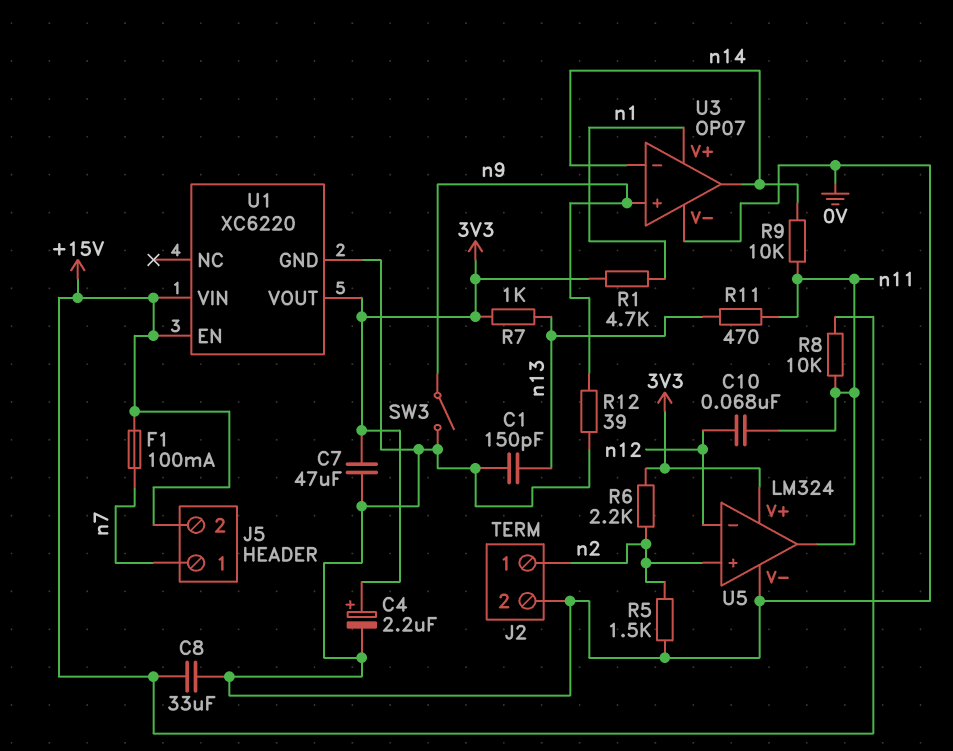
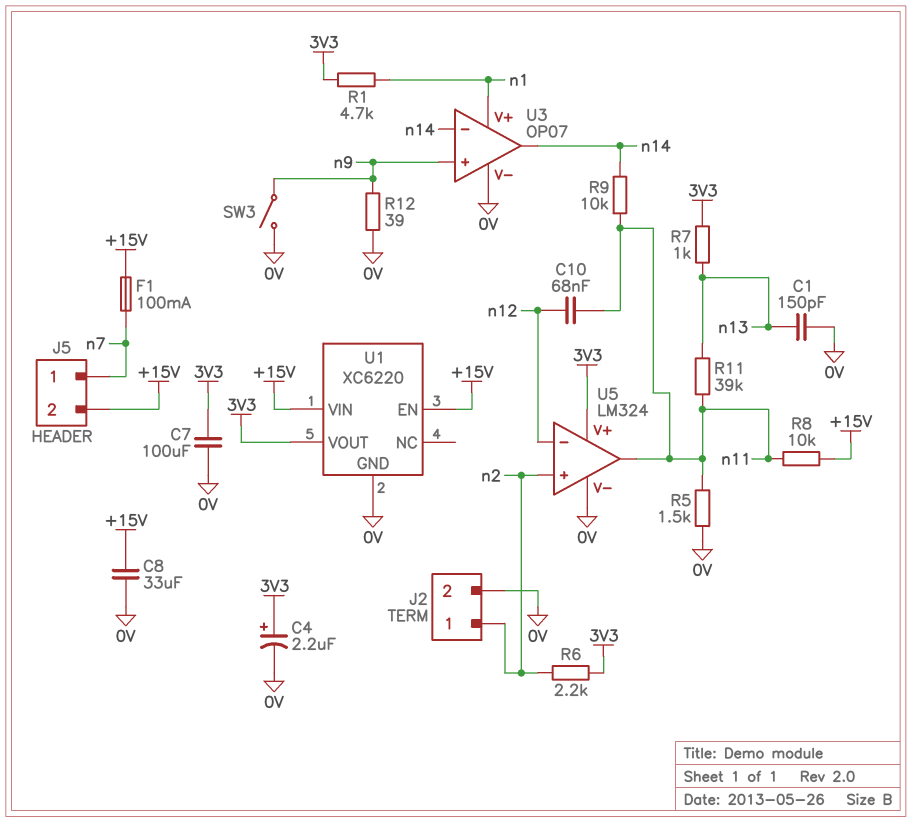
C7: 47uF (0V, 3V3) -> 100uF (0V, 3V3)
R5: 1.5k (0V, n2) -> 1.5k (0V, n11)
R11: 470 (n11, n13) -> 39k (n11, n13)

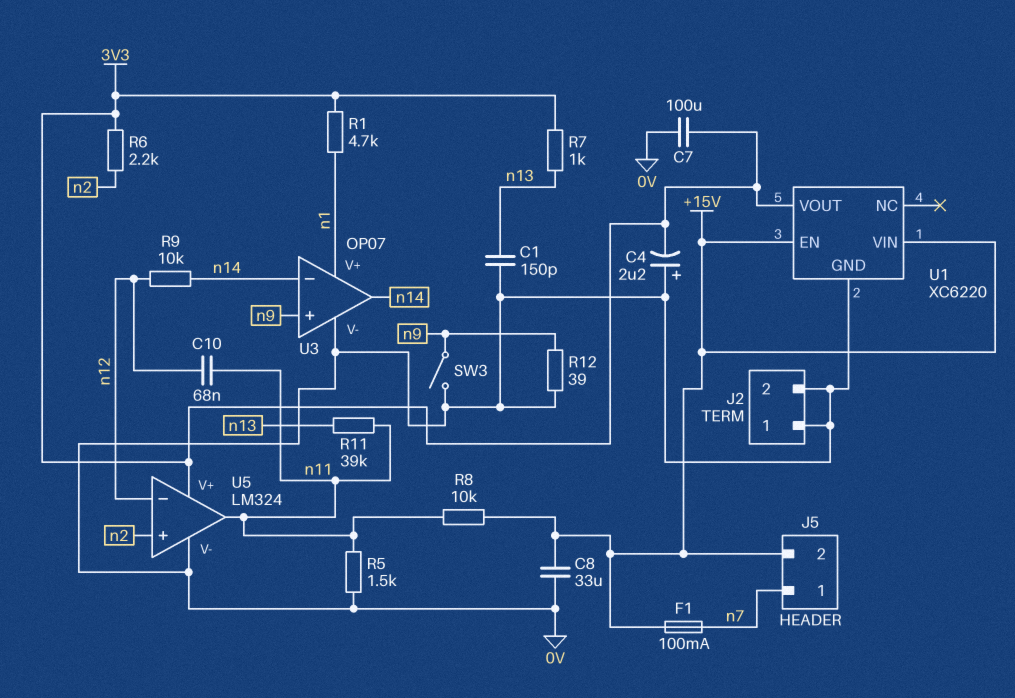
C4: 2.2uF (plus 3V3, minus 0V) -> 2.2uF (plus 0V, minus 3V3)
J2 pin 1: n2 -> 0V
R9: 10k (n11, n14) -> 10k (n12, n14)

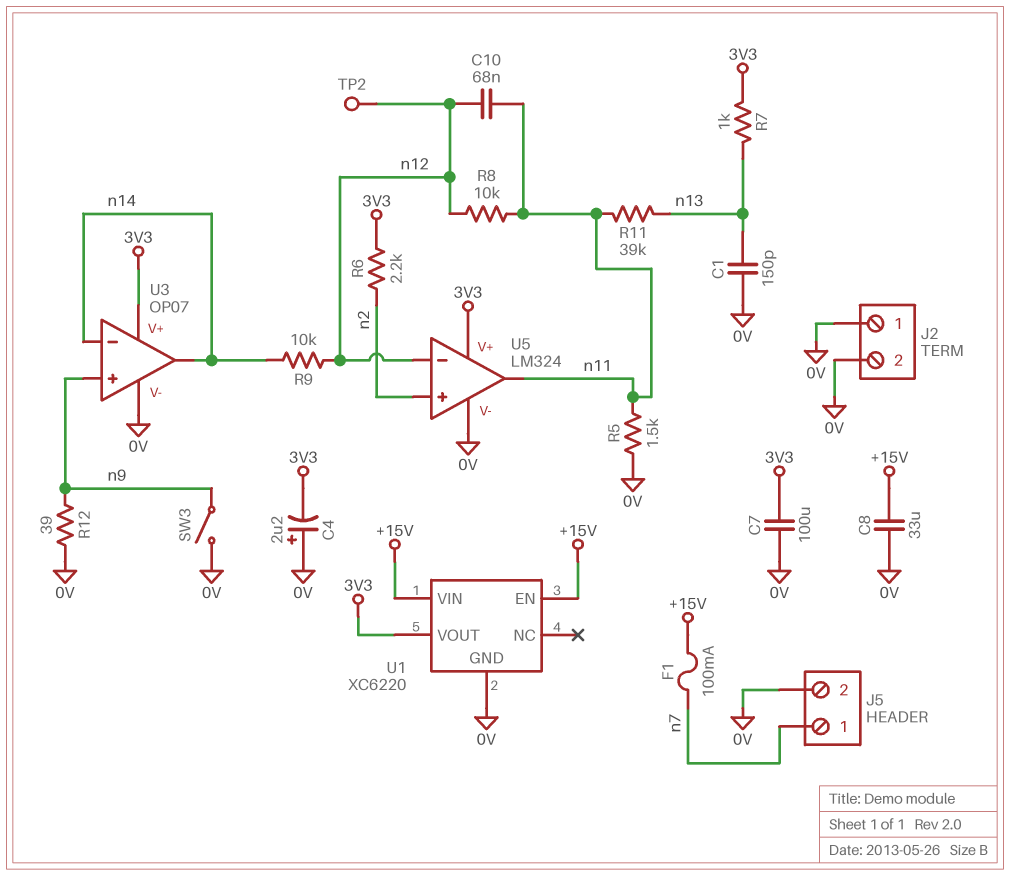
J5 pin 2: +15V -> 0V
R1: 4.7k (3V3, n1) -> none
R8: 10k (+15V, n11) -> 10k (n11, n12)
TP2: none -> test point (n12)
U3 pin V+: n1 -> 3V3

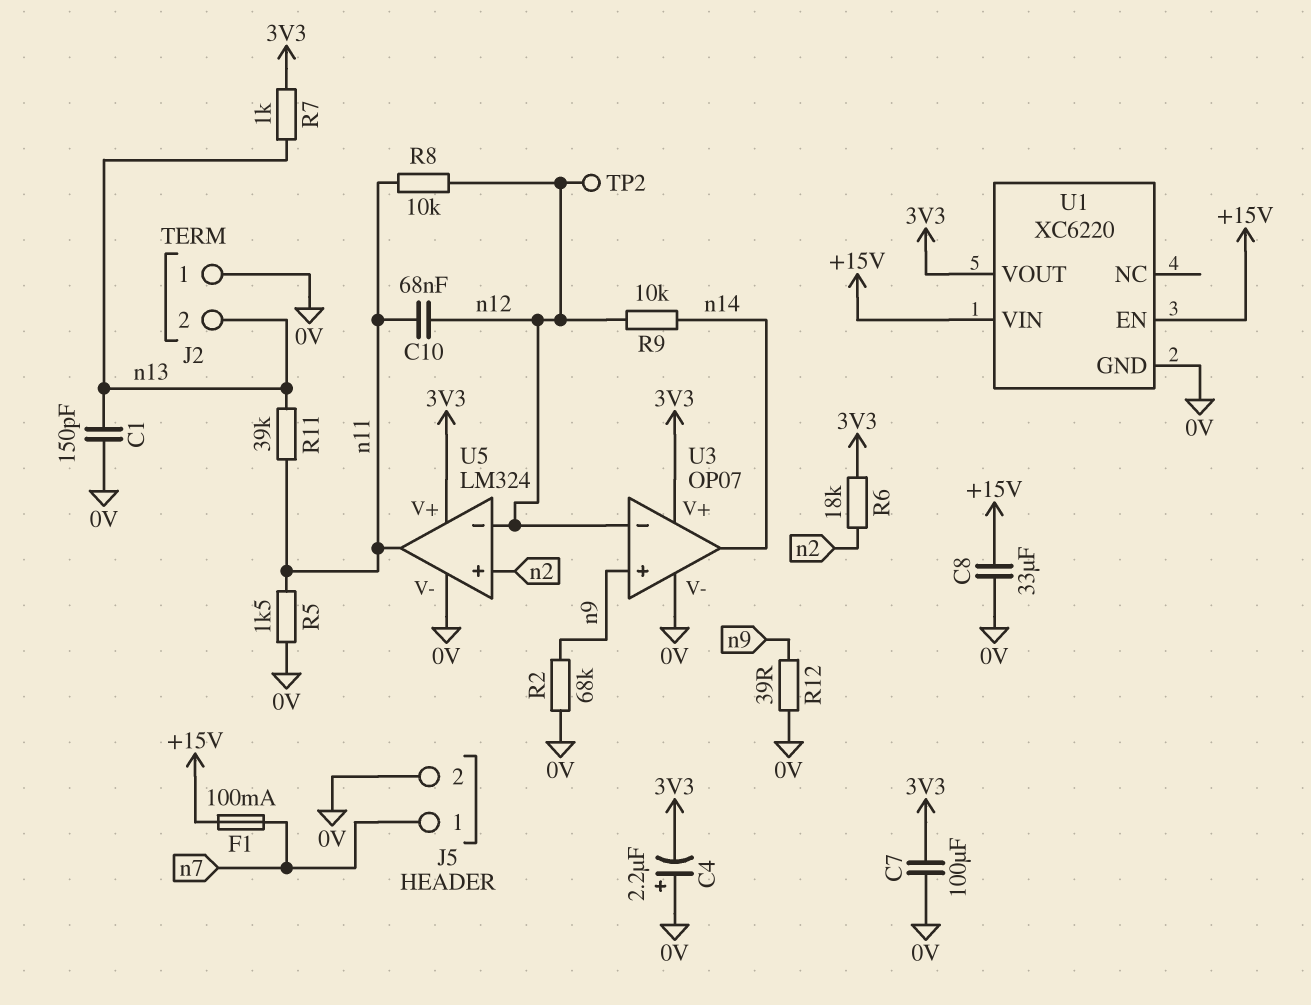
J2 pin 2: 0V -> n13
R2: none -> 68k (0V, n9)
R6: 2.2k (3V3, n2) -> 18k (3V3, n2)
SW3: switch (0V, n9) -> none
U3 pin in-: n14 -> n12

